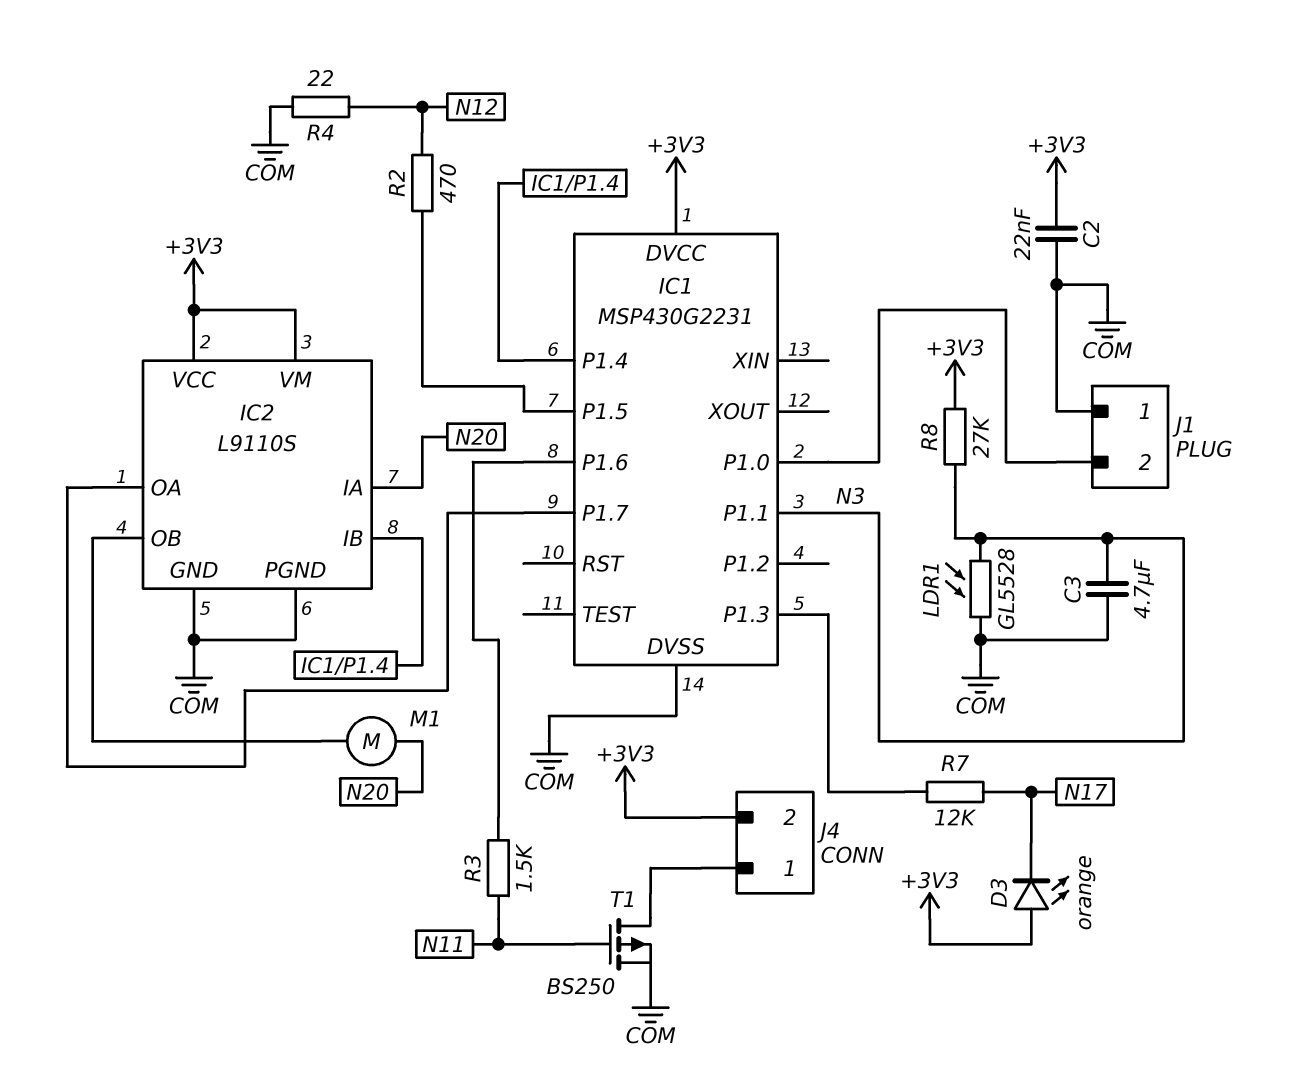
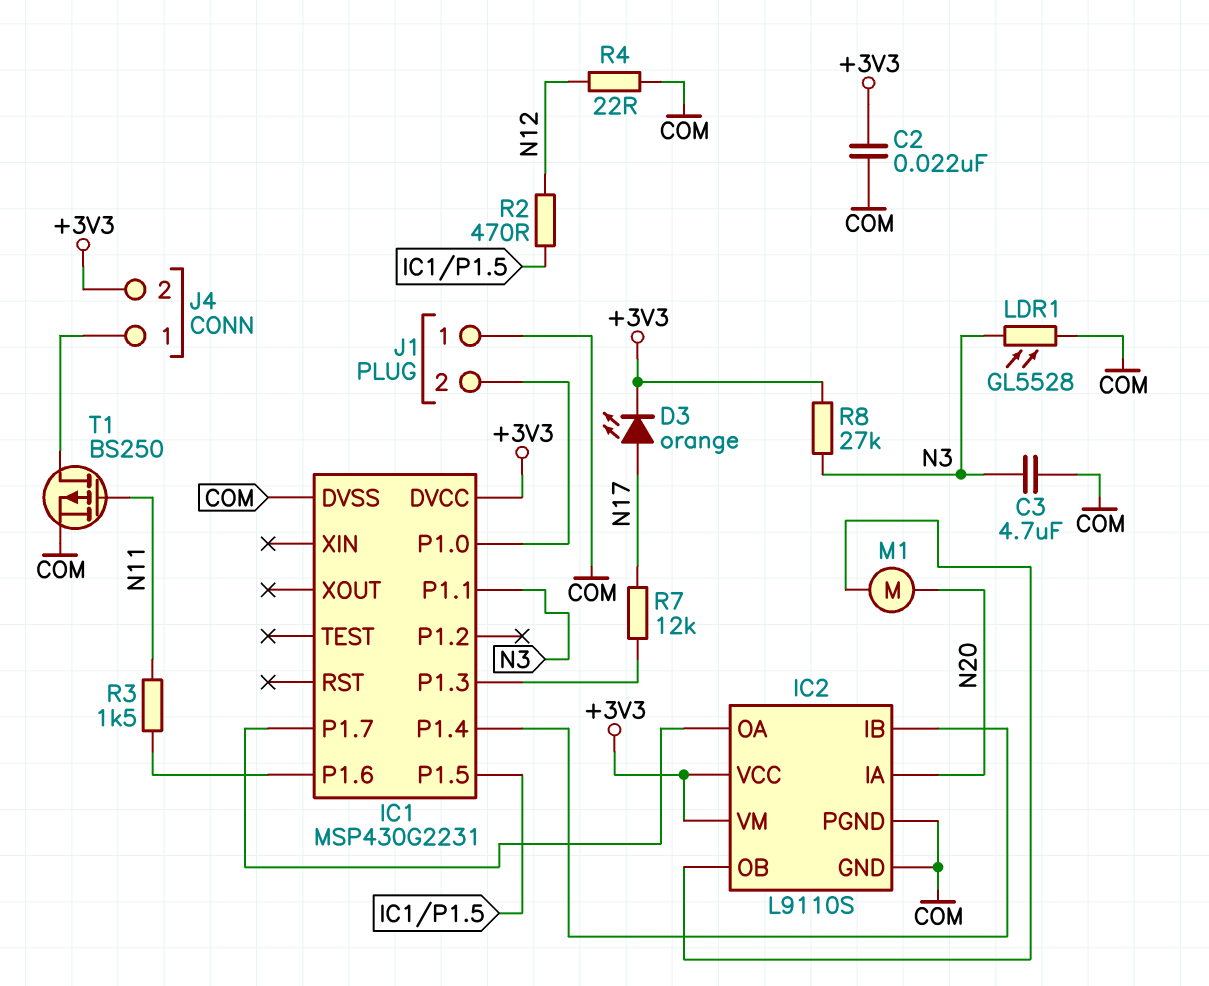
D3: LED orange (A +3V3, K N17) -> LED orange (A N17, K +3V3)

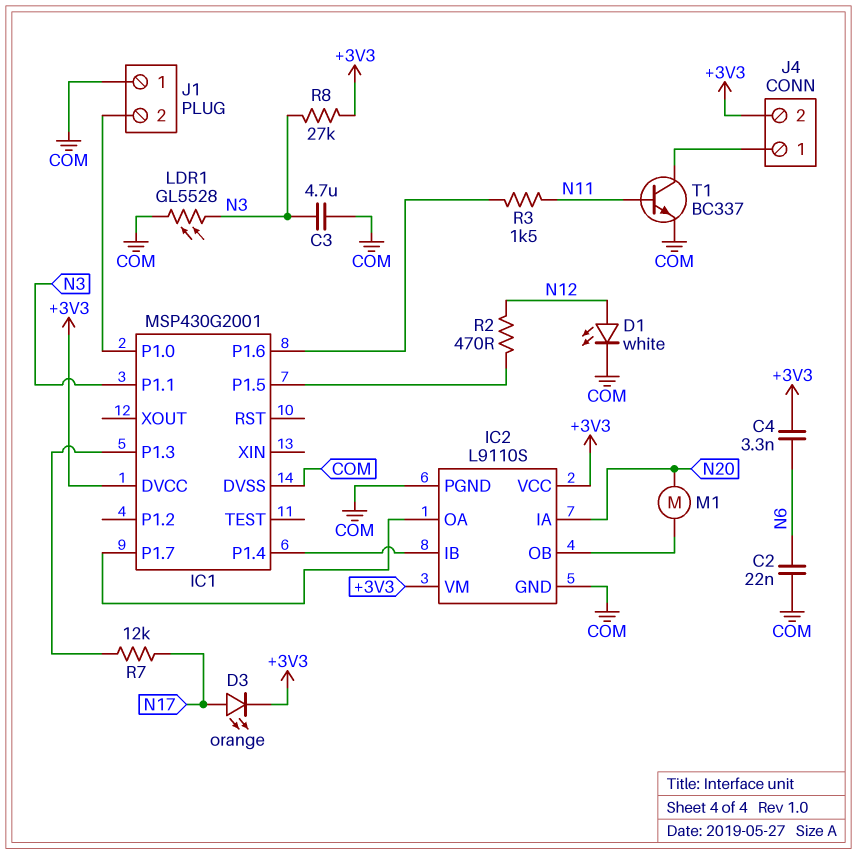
C2: 22nF (+3V3, COM) -> 22nF (COM, N6)
C4: none -> 3.3nF (+3V3, N6)
D1: none -> LED white (A N12, K COM)
IC1: MSP430G2231 -> MSP430G2001
R4: 22 (COM, N12) -> none
T1: PMOS BS250 (G N11, D J4/1, S COM) -> NPN BC337 (B N11, C J4/1, E COM)

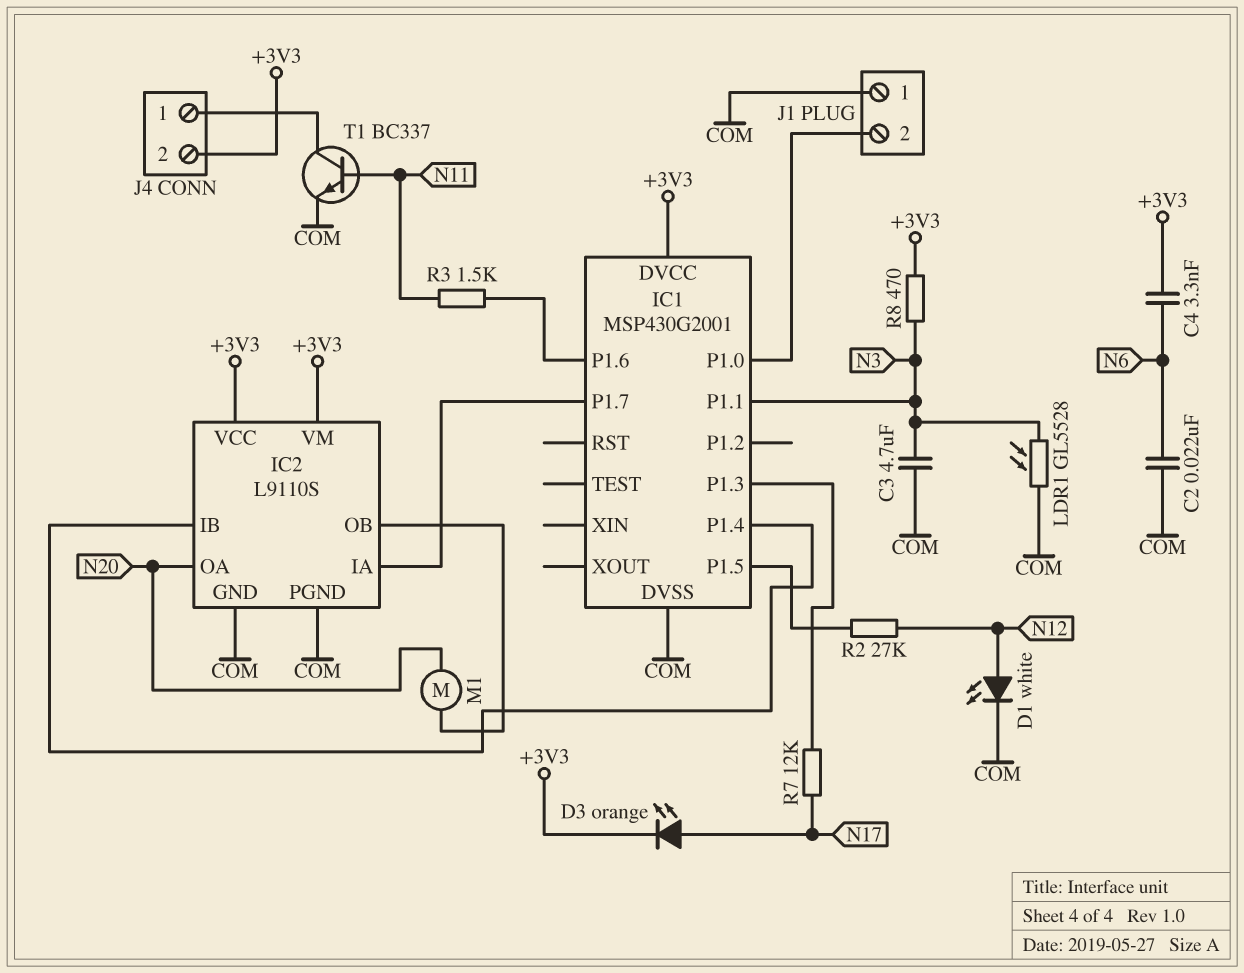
IC2 pin IA: N20 -> IC1/P1.7
IC2 pin OA: IC1/P1.7 -> N20
R2: 470 (IC1/P1.5, N12) -> 27k (IC1/P1.5, N12)
R8: 27k (+3V3, N3) -> 470 (+3V3, N3)

